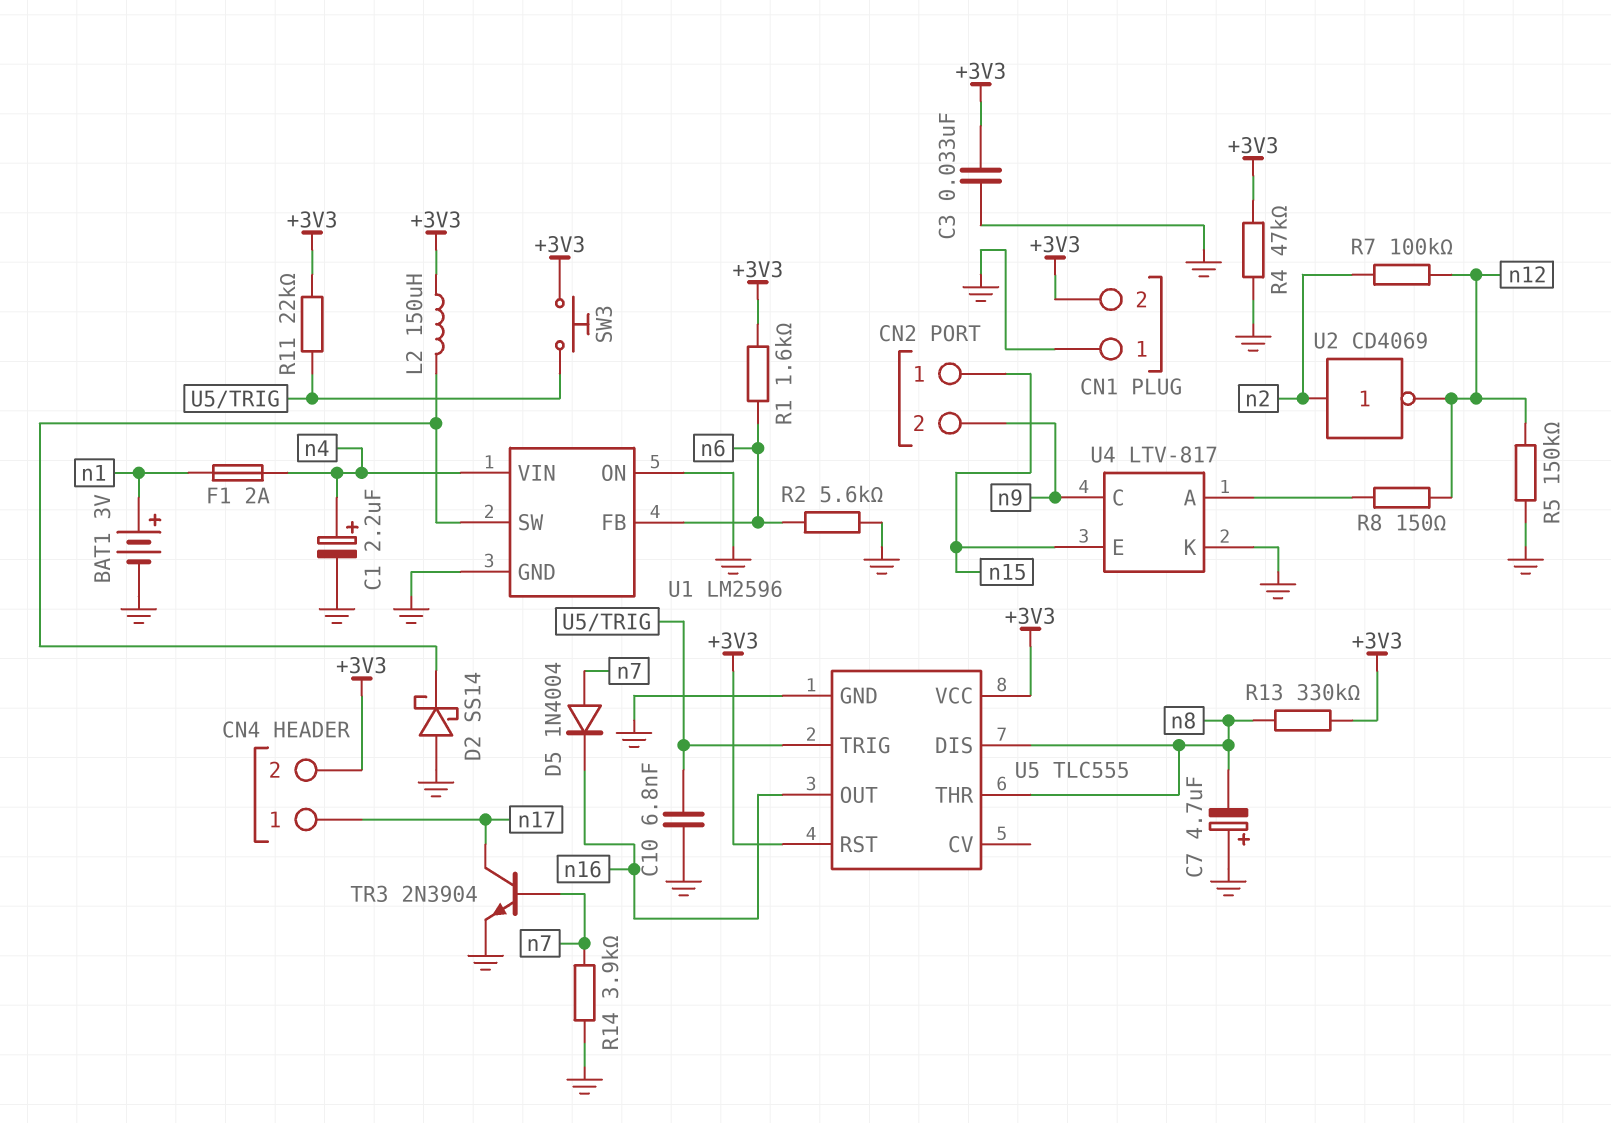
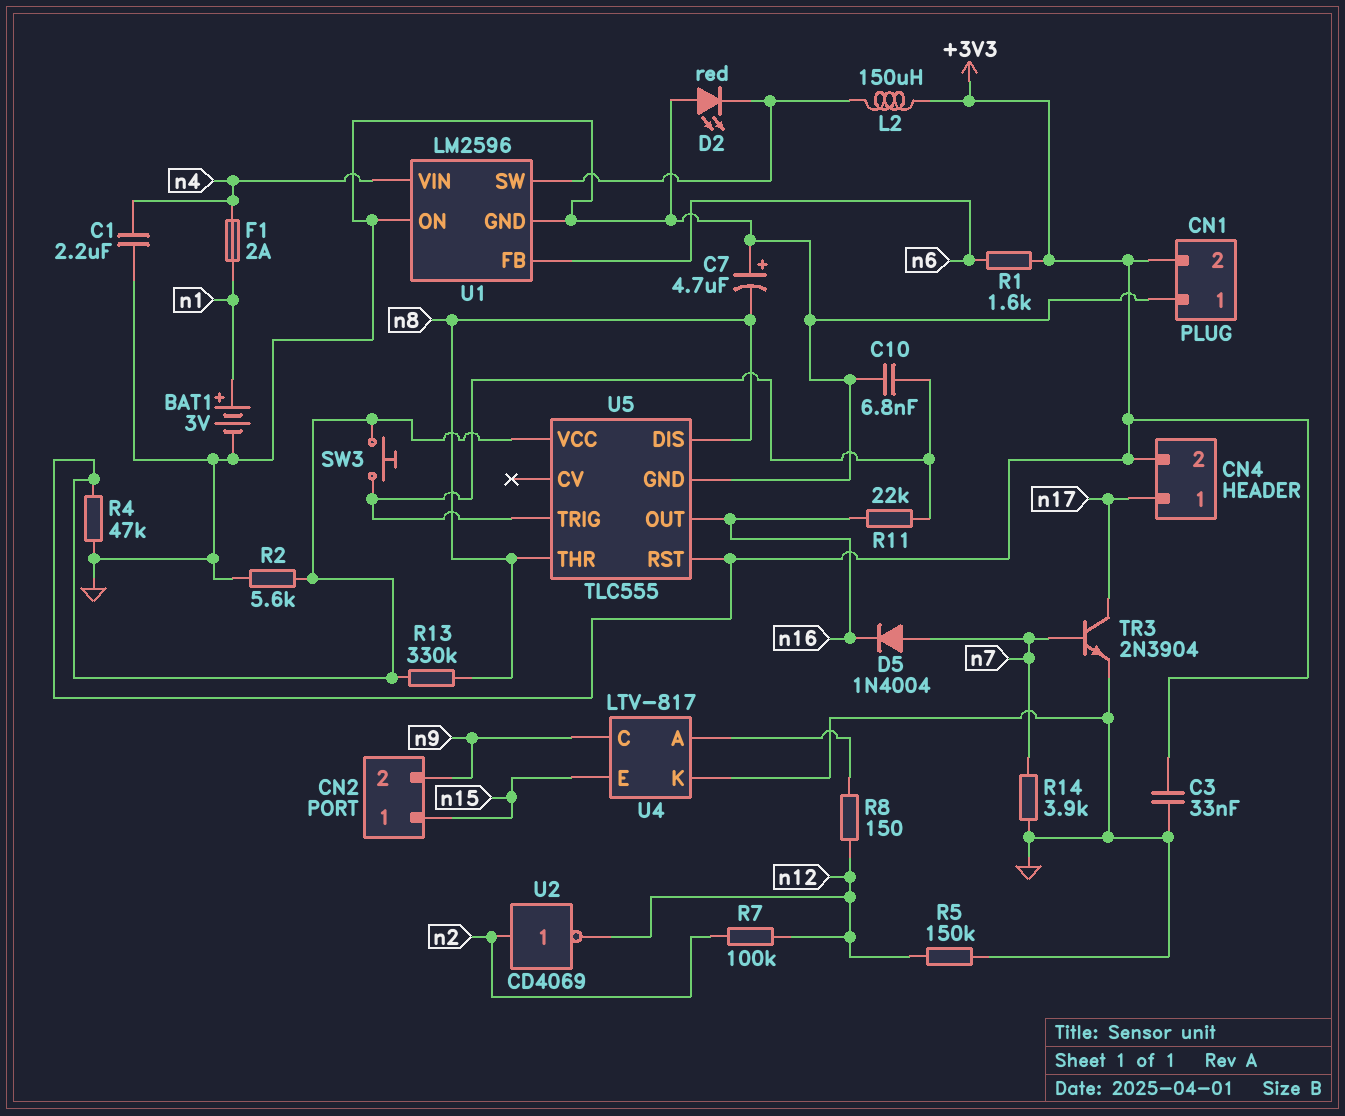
C1: 2.2uF (plus n4, minus GND) -> 2.2uF (GND, n4)
D2: schottky SS14 (A GND, K U1/SW) -> LED red (A GND, K U1/SW)
R2: 5.6k (GND, n6) -> 5.6k (+3V3, GND)
R11: 22k (+3V3, U5/TRIG) -> 22k (U5/TRIG, n16)

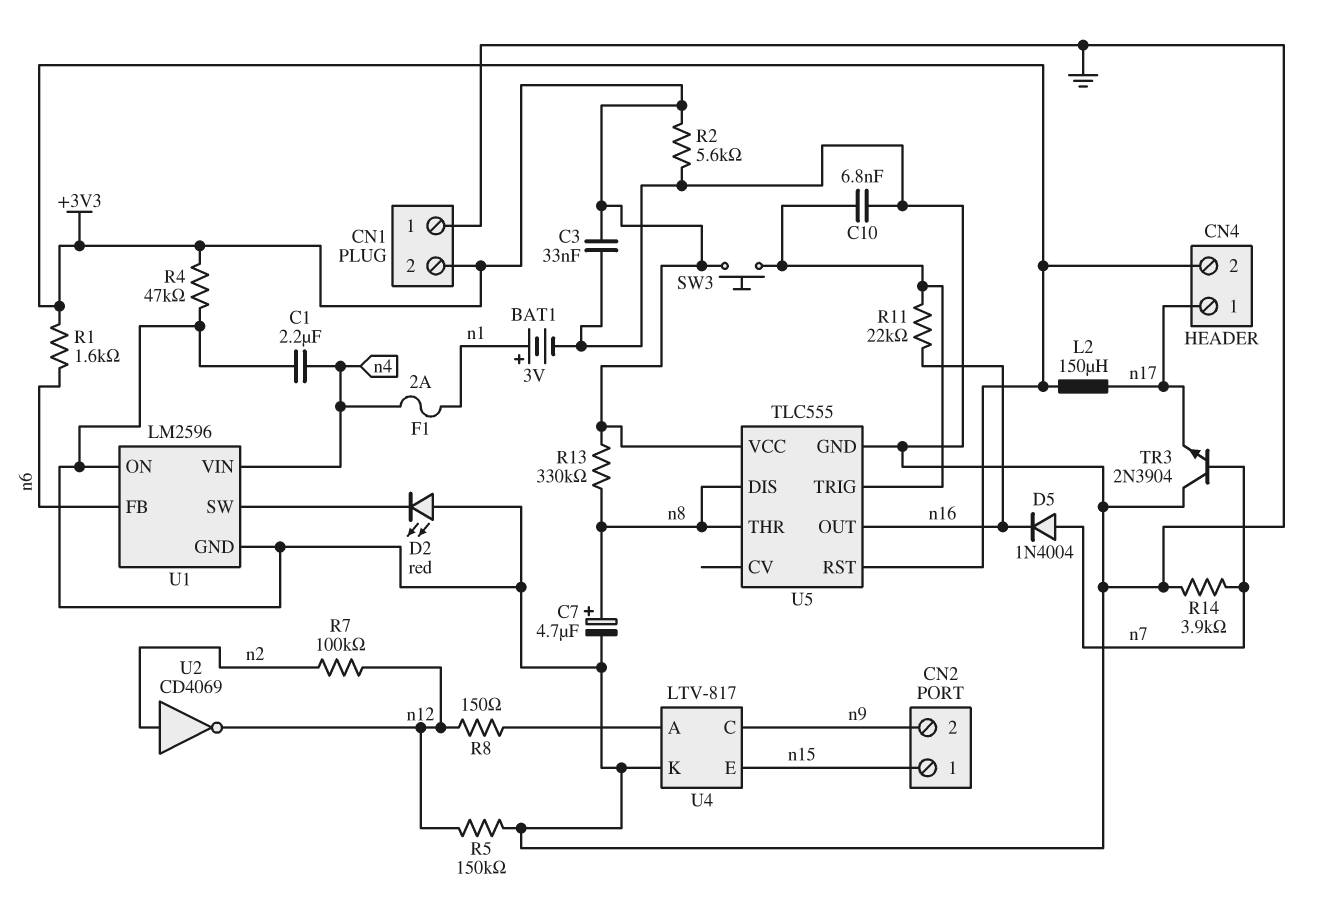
C7: 4.7uF (plus GND, minus n8) -> 4.7uF (plus n8, minus GND)
L2: 150uH (+3V3, U1/SW) -> 150uH (+3V3, n17)
TR3: NPN 2N3904 (B n7, C n17, E GND) -> NPN 2N3904 (B n7, C GND, E n17)

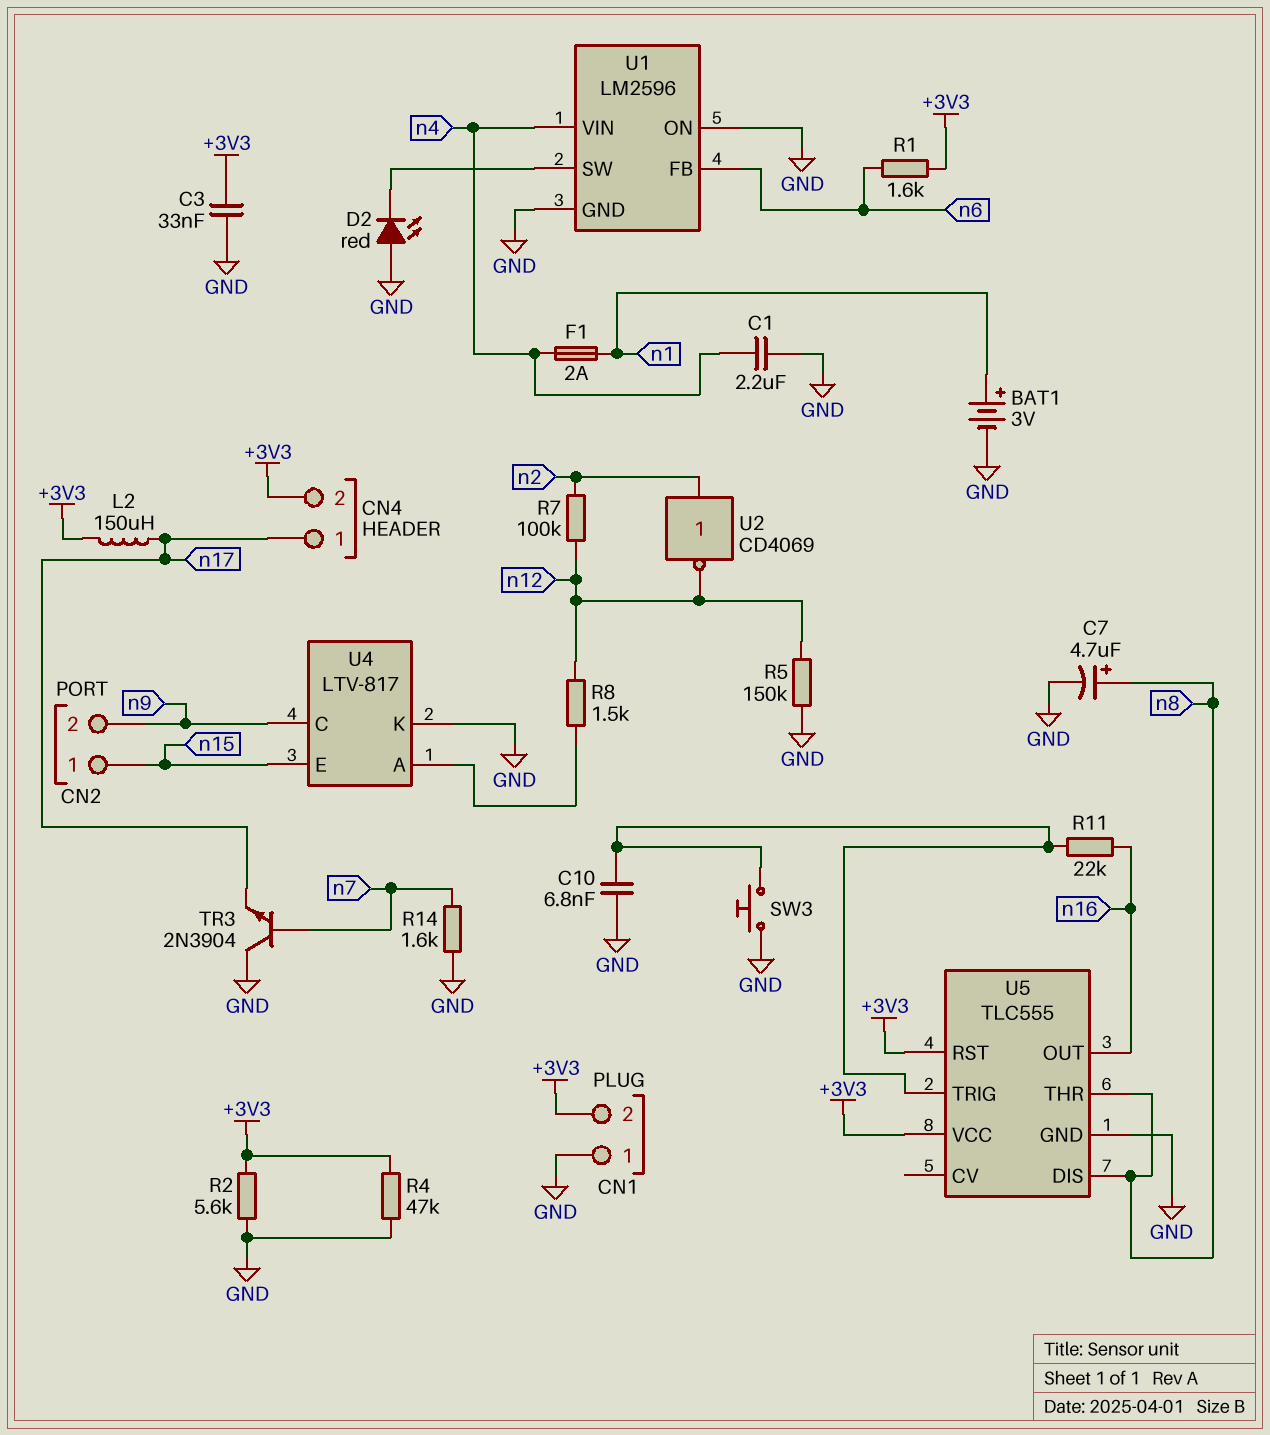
D5: diode 1N4004 (A n7, K n16) -> none
R8: 150 (U4/A, n12) -> 1.5k (U4/A, n12)
R13: 330k (+3V3, n8) -> none
R14: 3.9k (GND, n7) -> 1.6k (GND, n7)
SW3: button (+3V3, U5/TRIG) -> button (GND, U5/TRIG)

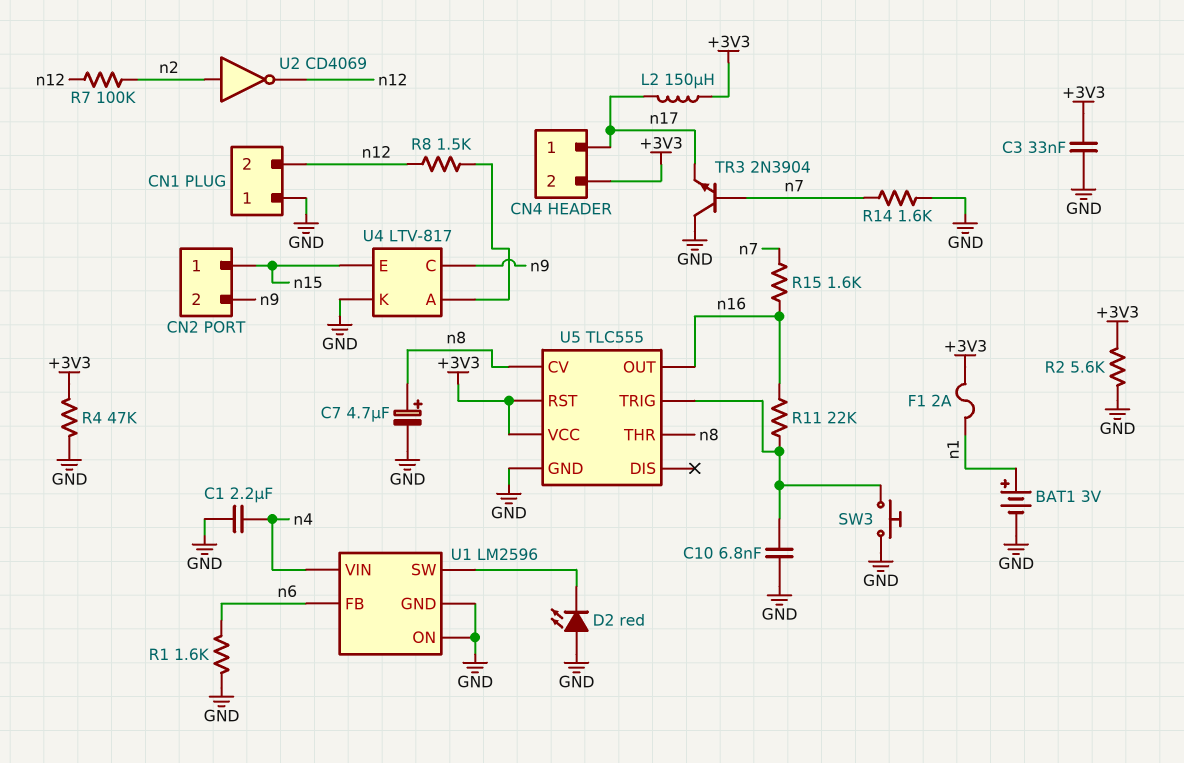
CN1 pin 2: +3V3 -> n12
F1: 2A (n1, n4) -> 2A (+3V3, n1)
R1: 1.6k (+3V3, n6) -> 1.6k (GND, n6)
R5: 150k (GND, n12) -> none
R15: none -> 1.6k (n7, n16)
U5 pin CV: none -> n8
U5 pin DIS: n8 -> none

